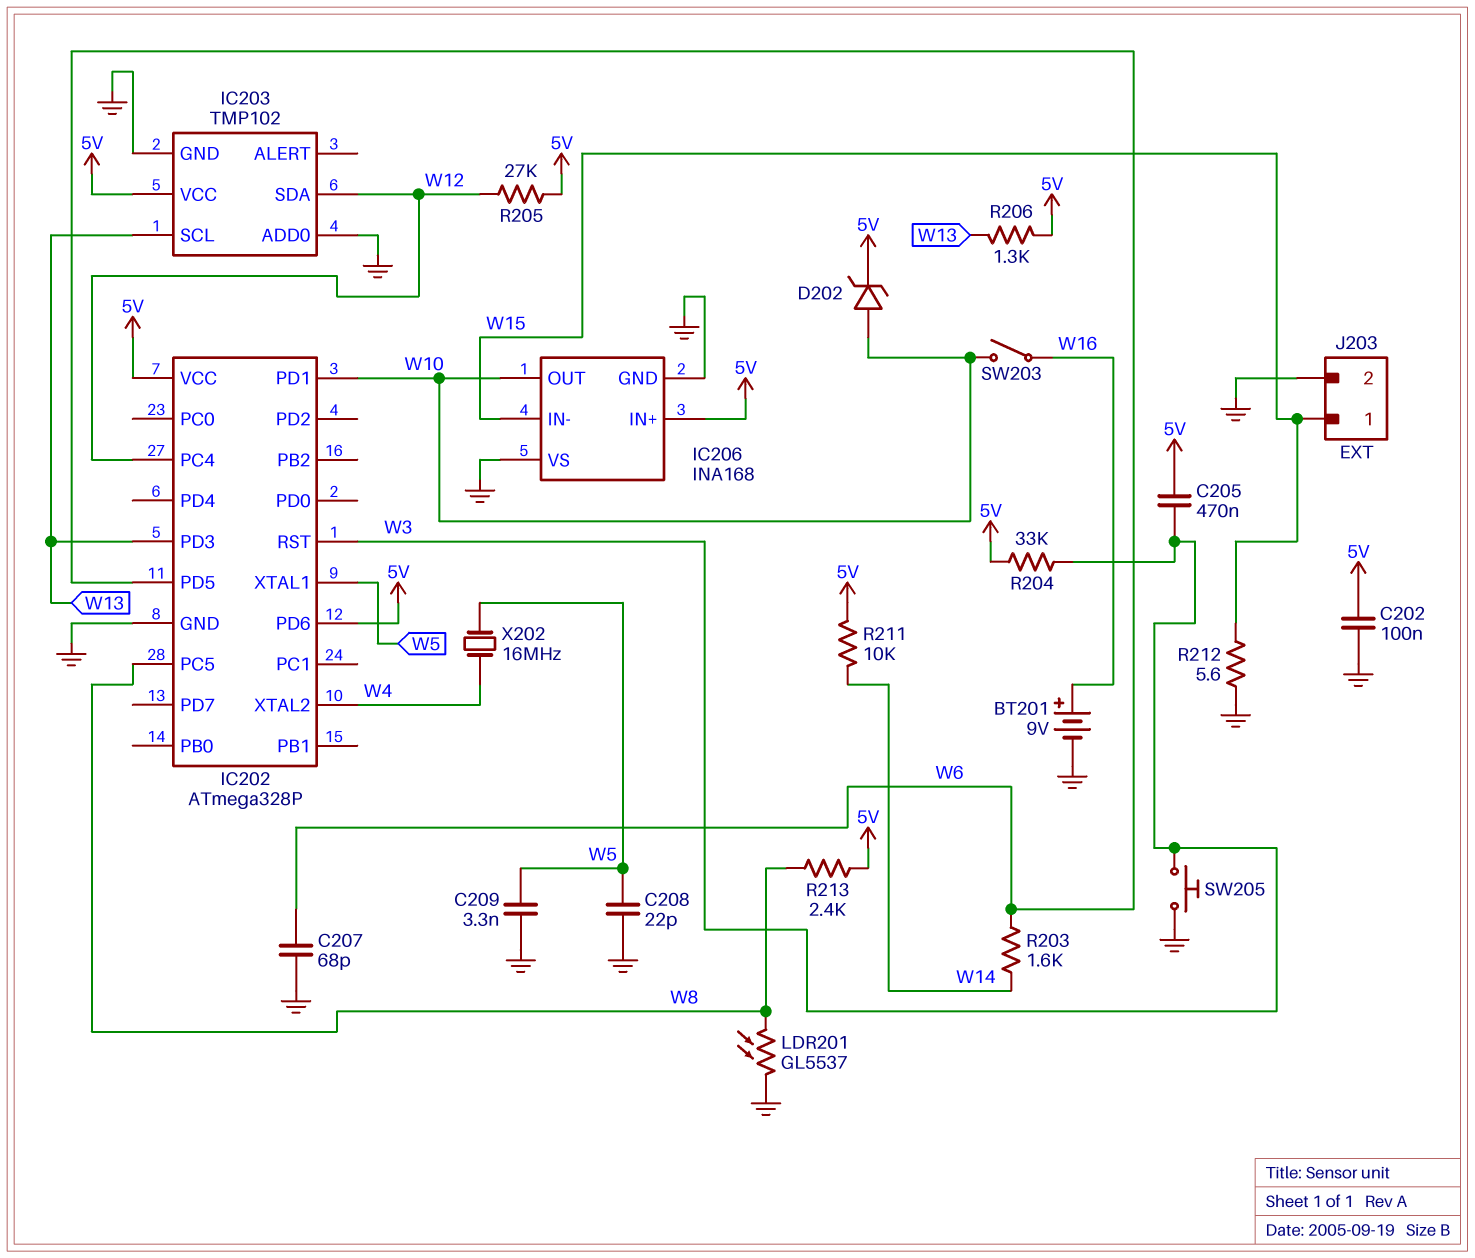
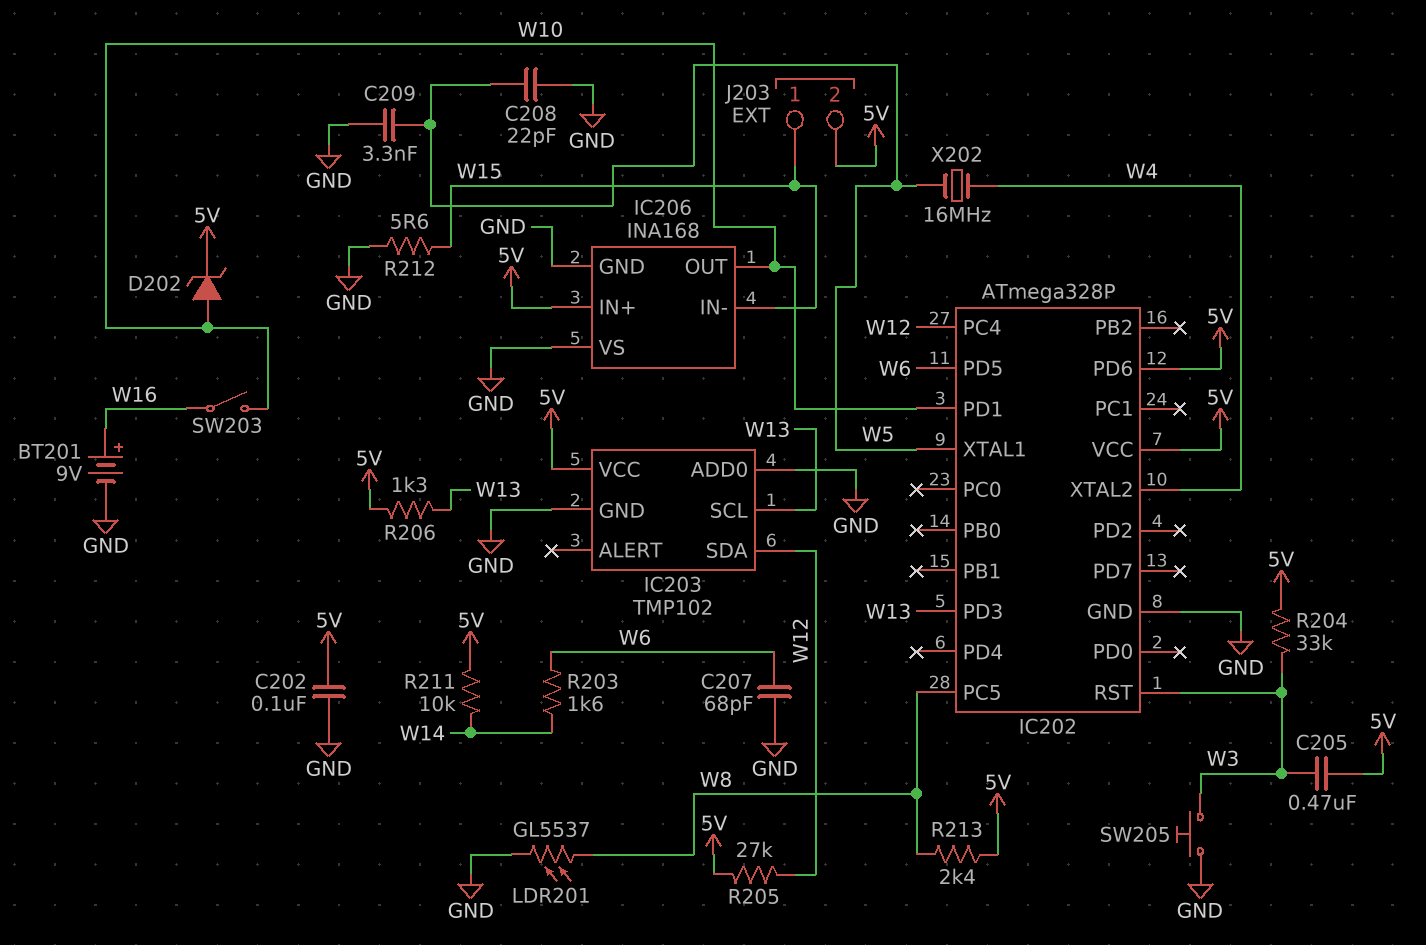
J203 pin 2: GND -> 5V

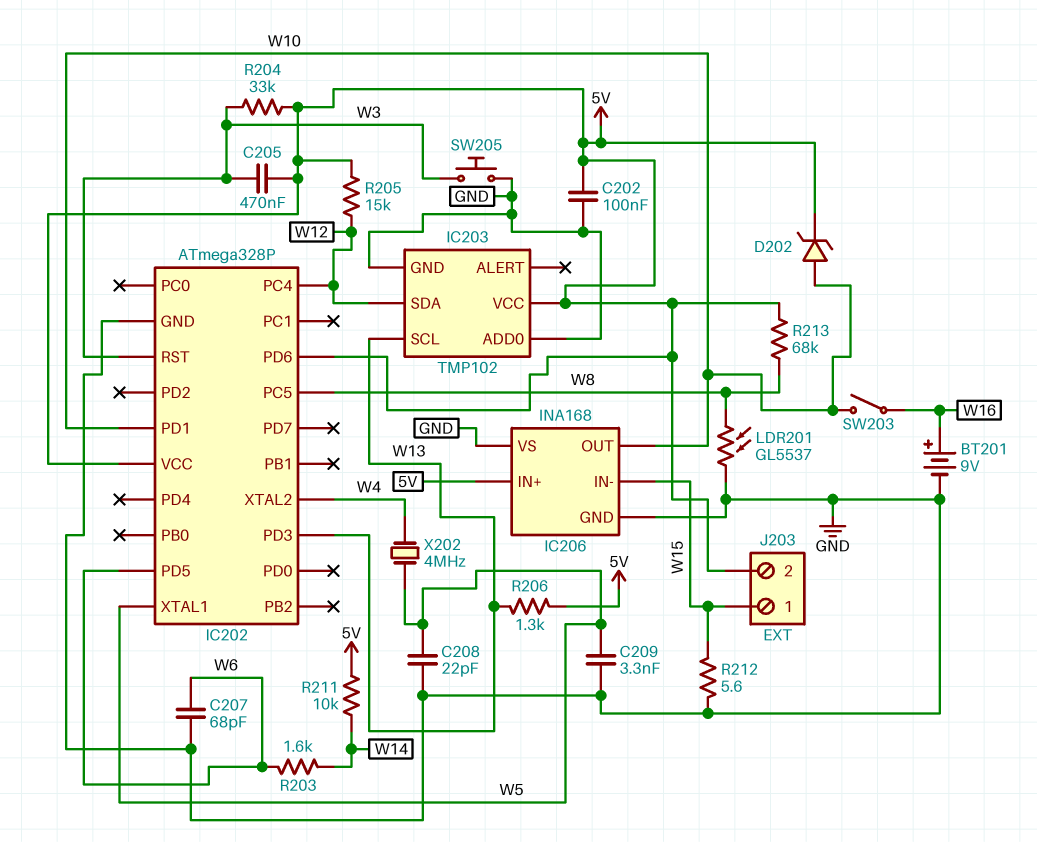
R205: 27k (5V, W12) -> 15k (5V, W12)
R213: 2.4k (5V, W8) -> 68k (5V, W8)
X202: 16MHz (W4, W5) -> 4MHz (W4, W5)

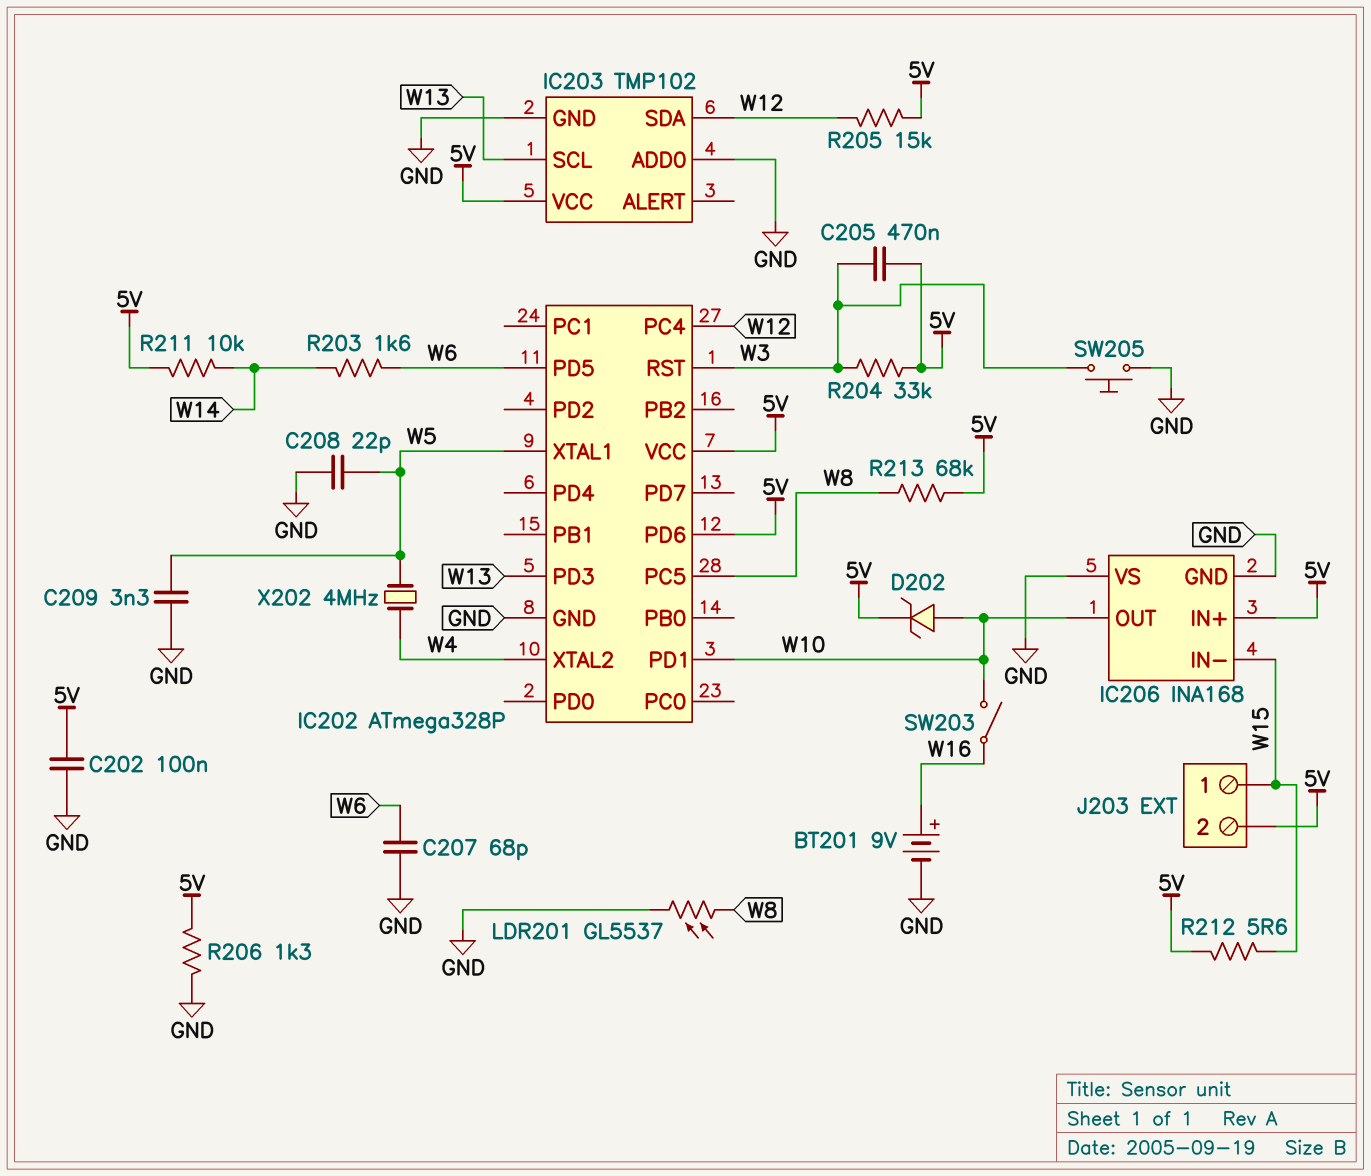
R206: 1.3k (5V, W13) -> 1.3k (5V, GND)
R212: 5.6 (GND, W15) -> 5.6 (5V, W15)

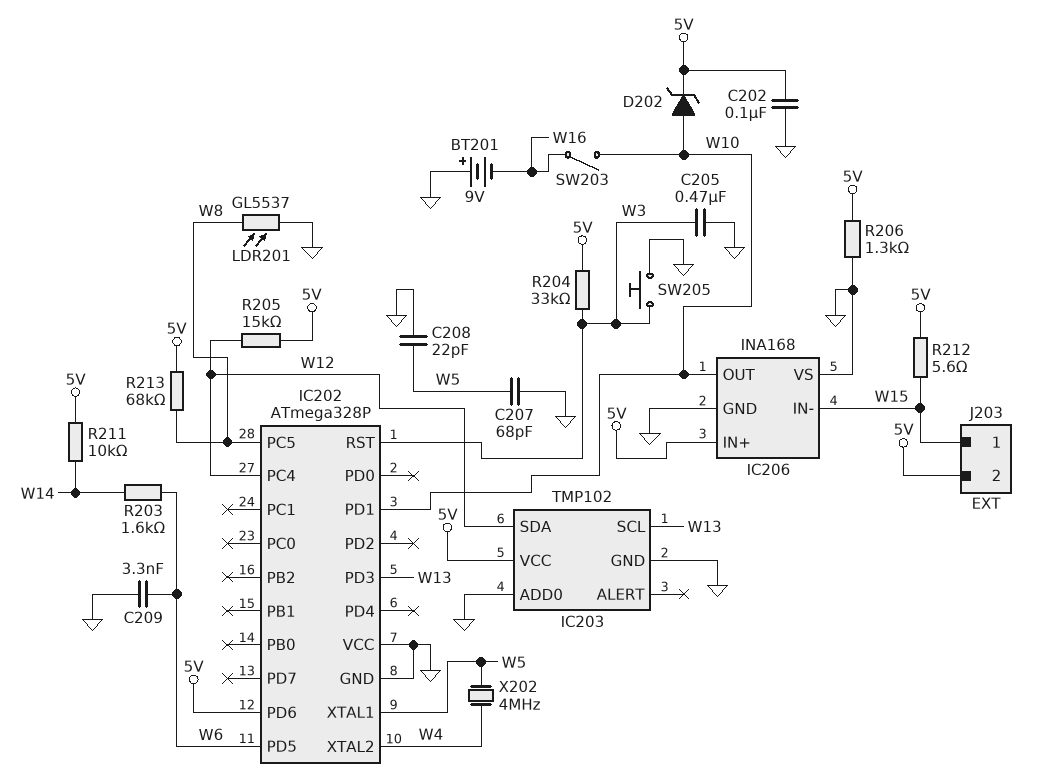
BT201: 9V (plus W16, minus GND) -> 9V (plus GND, minus W16)
C205: 470nF (5V, W3) -> 470nF (GND, W3)
C207: 68pF (GND, W6) -> 68pF (GND, W5)
C209: 3.3nF (GND, W5) -> 3.3nF (GND, W6)
IC202 pin VCC: 5V -> GND

